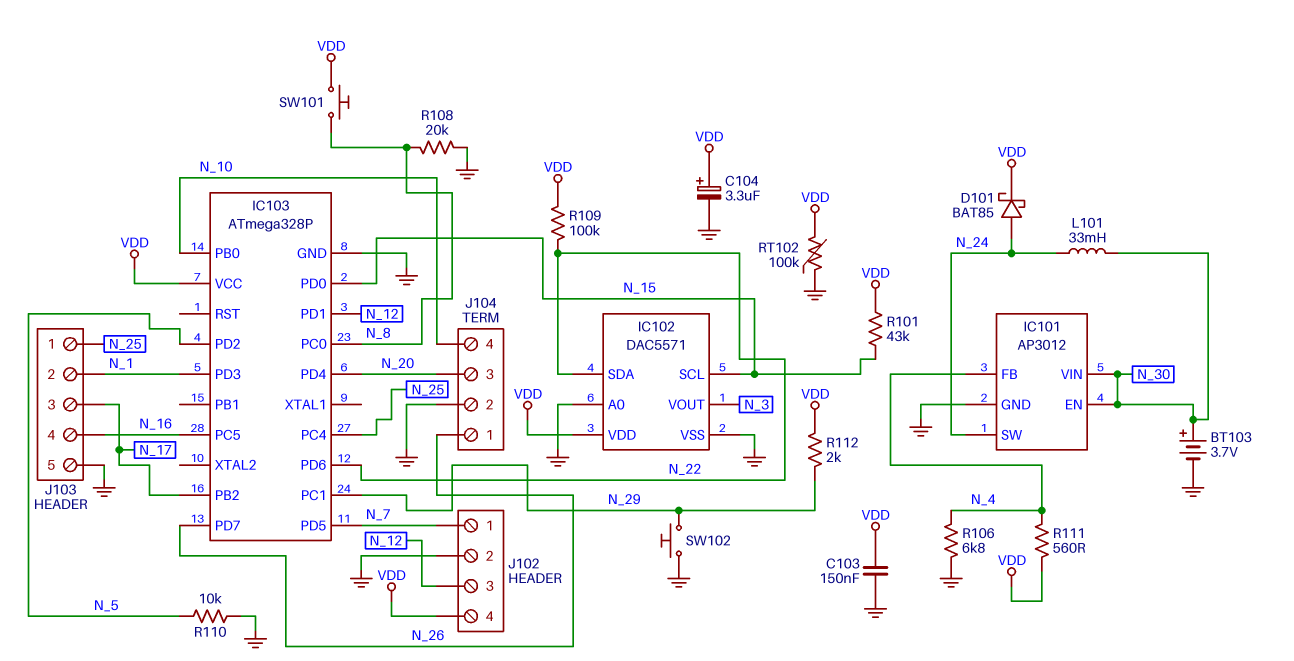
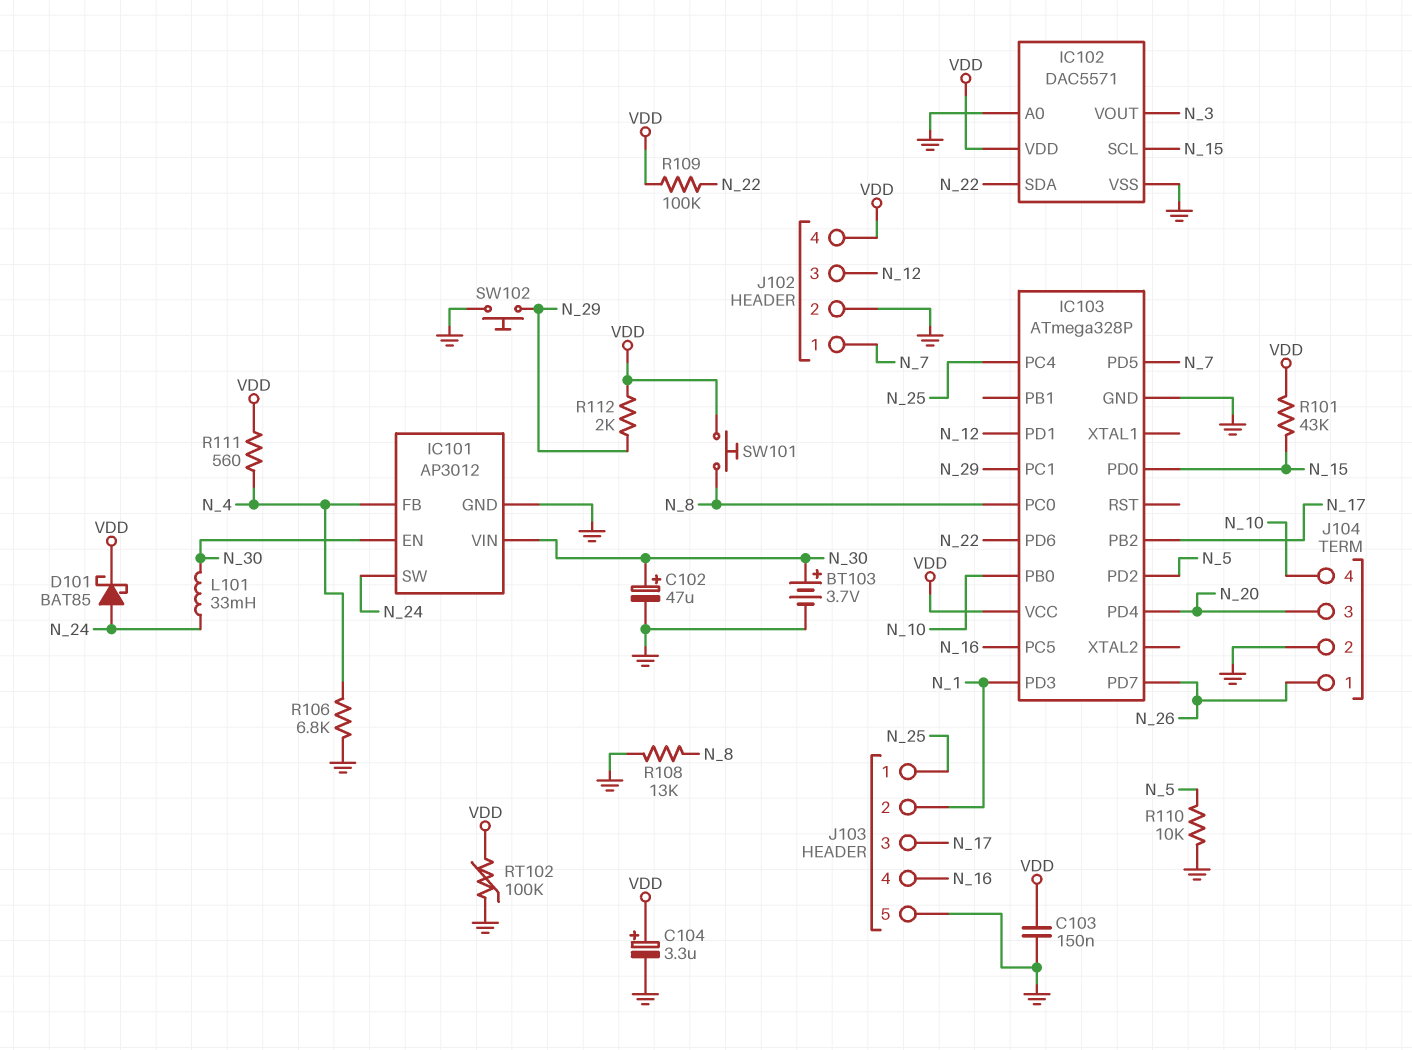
C102: none -> 47uF (plus N_30, minus GND)
R108: 20k (GND, N_8) -> 13k (GND, N_8)

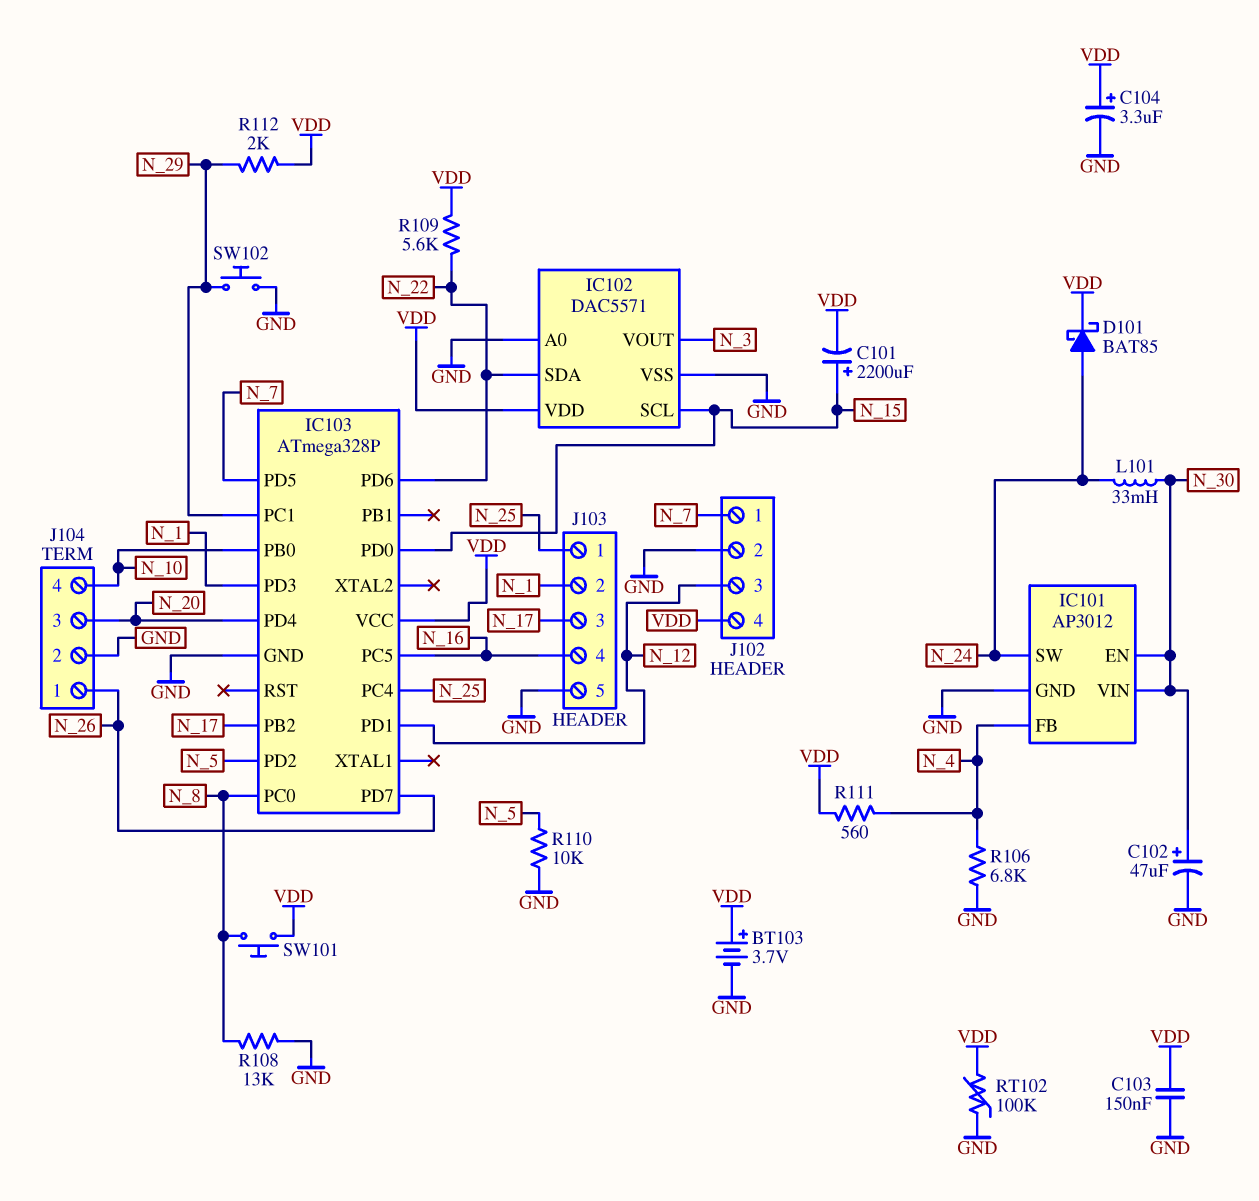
BT103: 3.7V (plus N_30, minus GND) -> 3.7V (plus VDD, minus GND)
C101: none -> 2200uF (plus N_15, minus VDD)
R101: 43k (N_15, VDD) -> none
R109: 100k (N_22, VDD) -> 5.6k (N_22, VDD)

